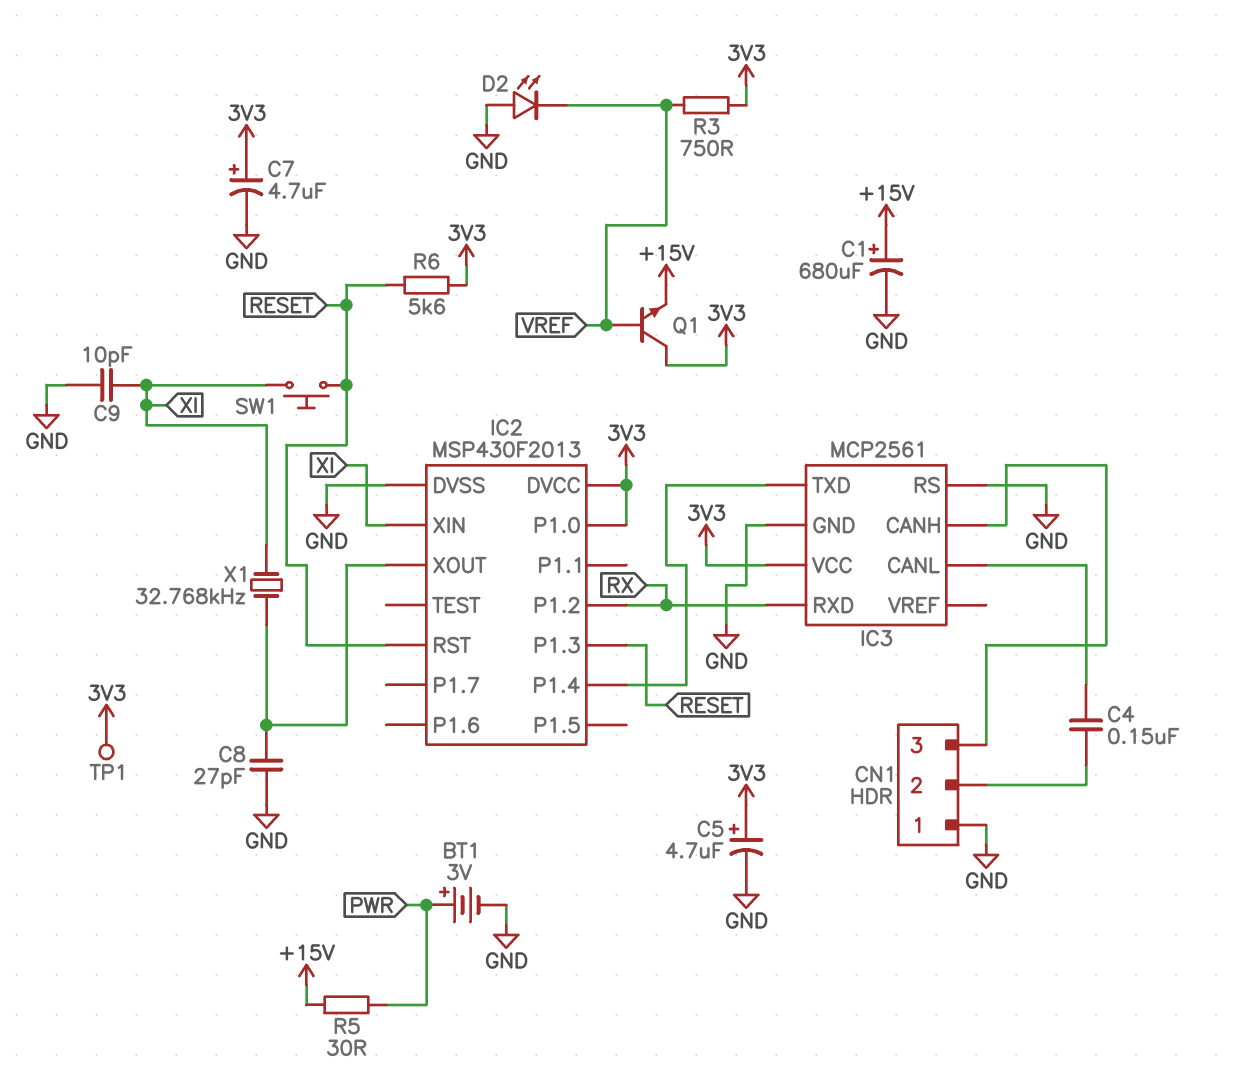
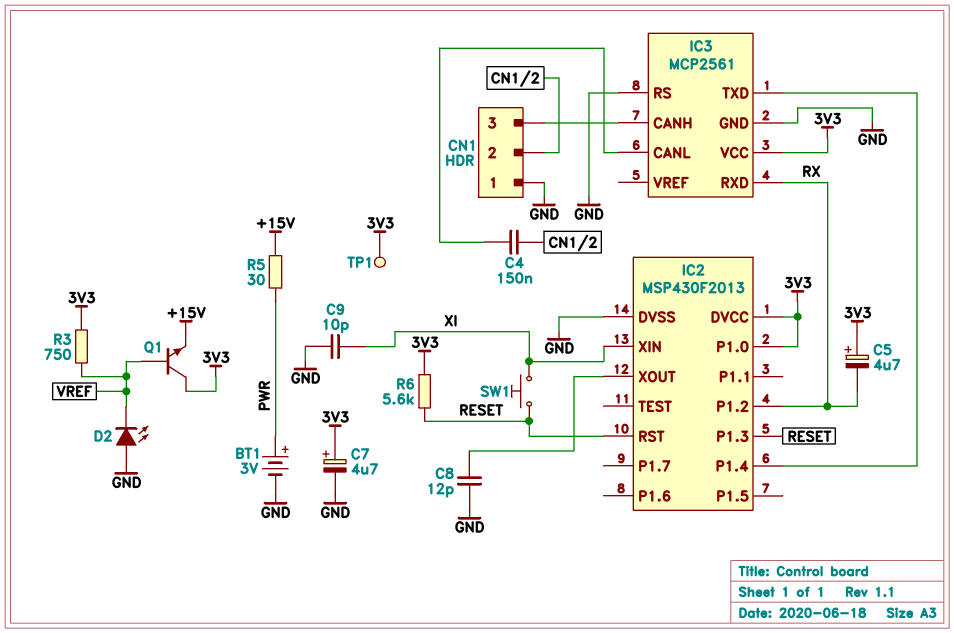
C1: 680uF (plus +15V, minus GND) -> none
C5: 4.7uF (plus 3V3, minus GND) -> 4.7uF (plus 3V3, minus RX)
C8: 27pF (GND, IC2/XOUT) -> 12pF (GND, IC2/XOUT)
X1: 32.768kHz (IC2/XOUT, XI) -> none

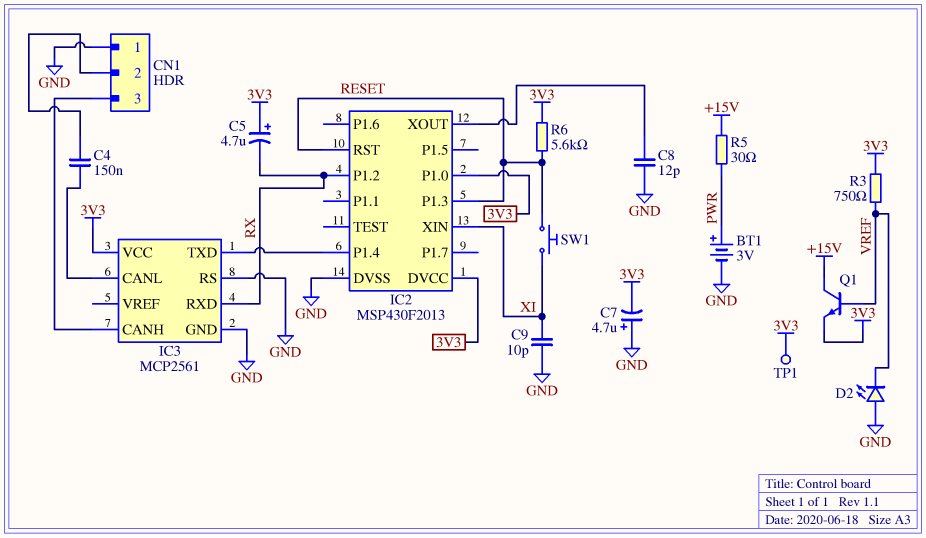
C7: 4.7uF (plus 3V3, minus GND) -> 4.7uF (plus GND, minus 3V3)
Q1: NPN (B VREF, C 3V3, E +15V) -> NPN (B VREF, C +15V, E 3V3)

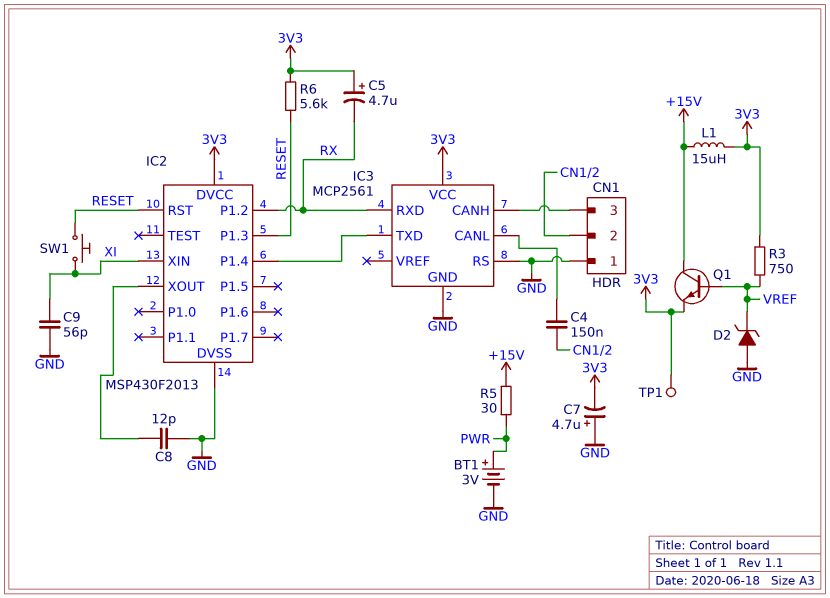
C9: 10pF (GND, XI) -> 56pF (GND, XI)
D2: LED (A GND, K VREF) -> zener (A GND, K VREF)
IC2 pin P1.0: 3V3 -> none
L1: none -> 15uH (+15V, 3V3)

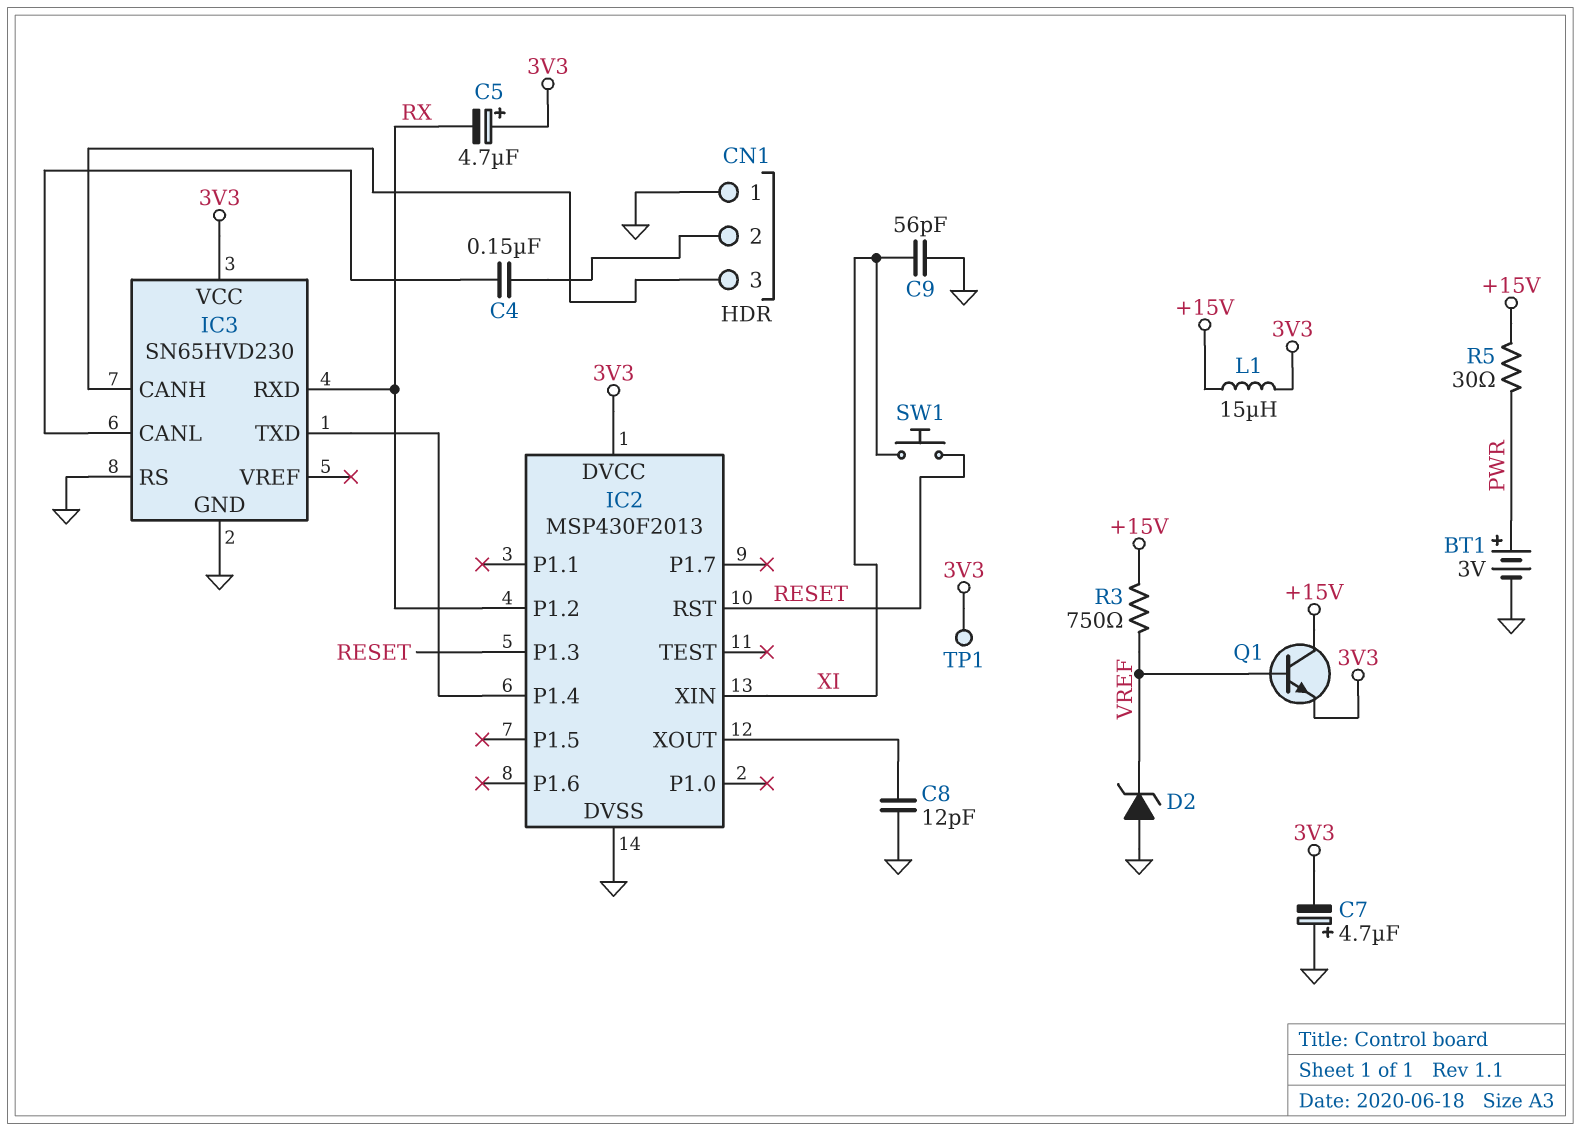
IC3: MCP2561 -> SN65HVD230
R3: 750 (3V3, VREF) -> 750 (+15V, VREF)
R6: 5.6k (3V3, RESET) -> none

